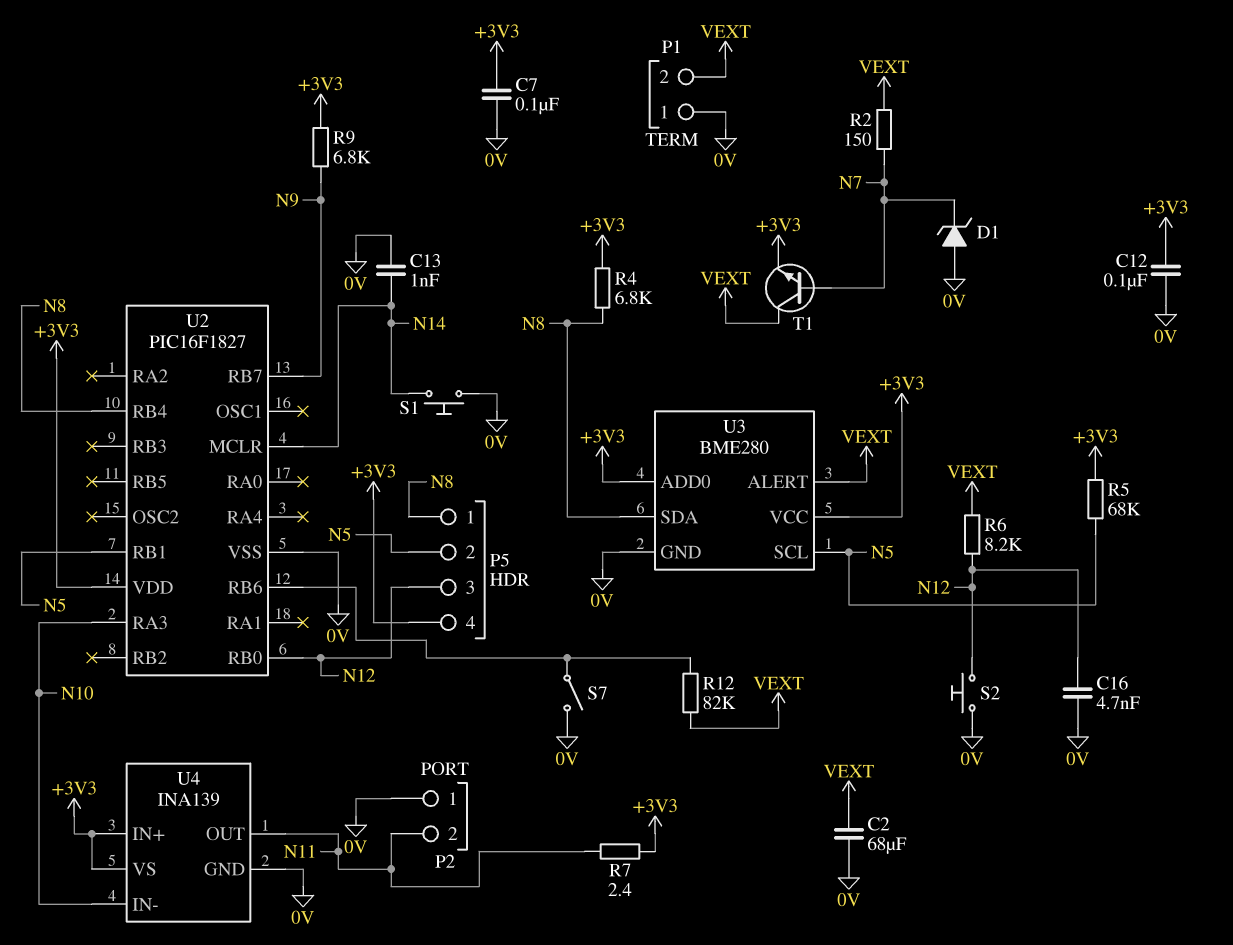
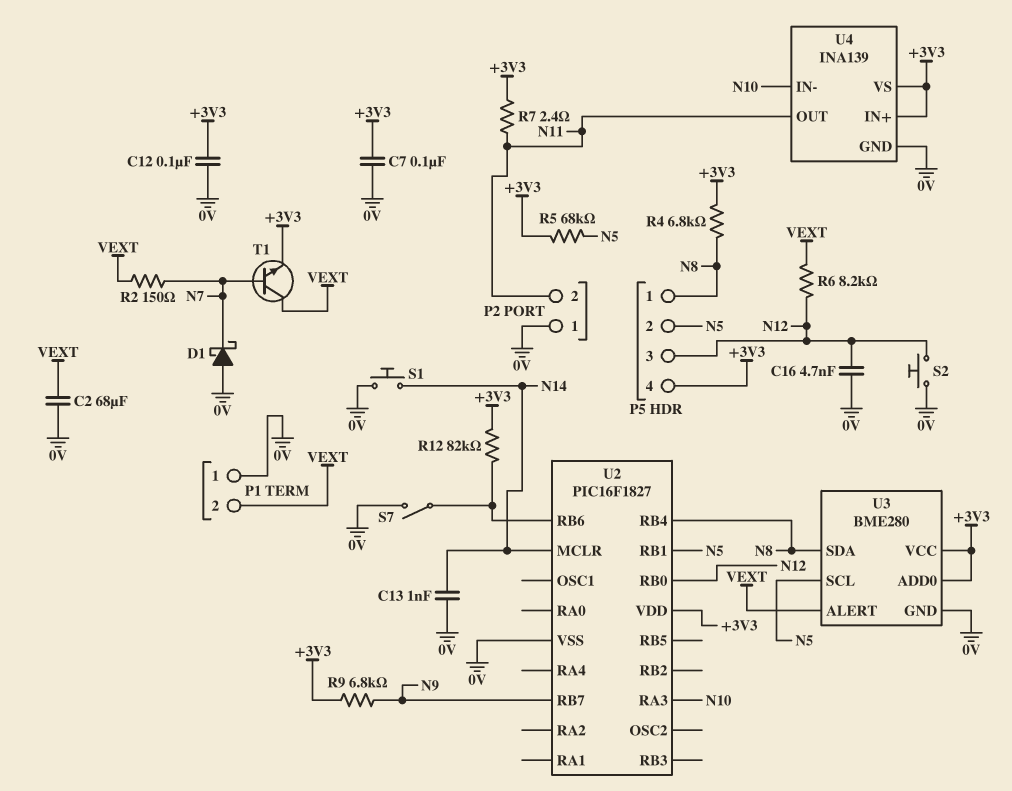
D1: zener (A 0V, K N7) -> schottky (A 0V, K N7)
R12: 82k (U2/RB6, VEXT) -> 82k (+3V3, U2/RB6)

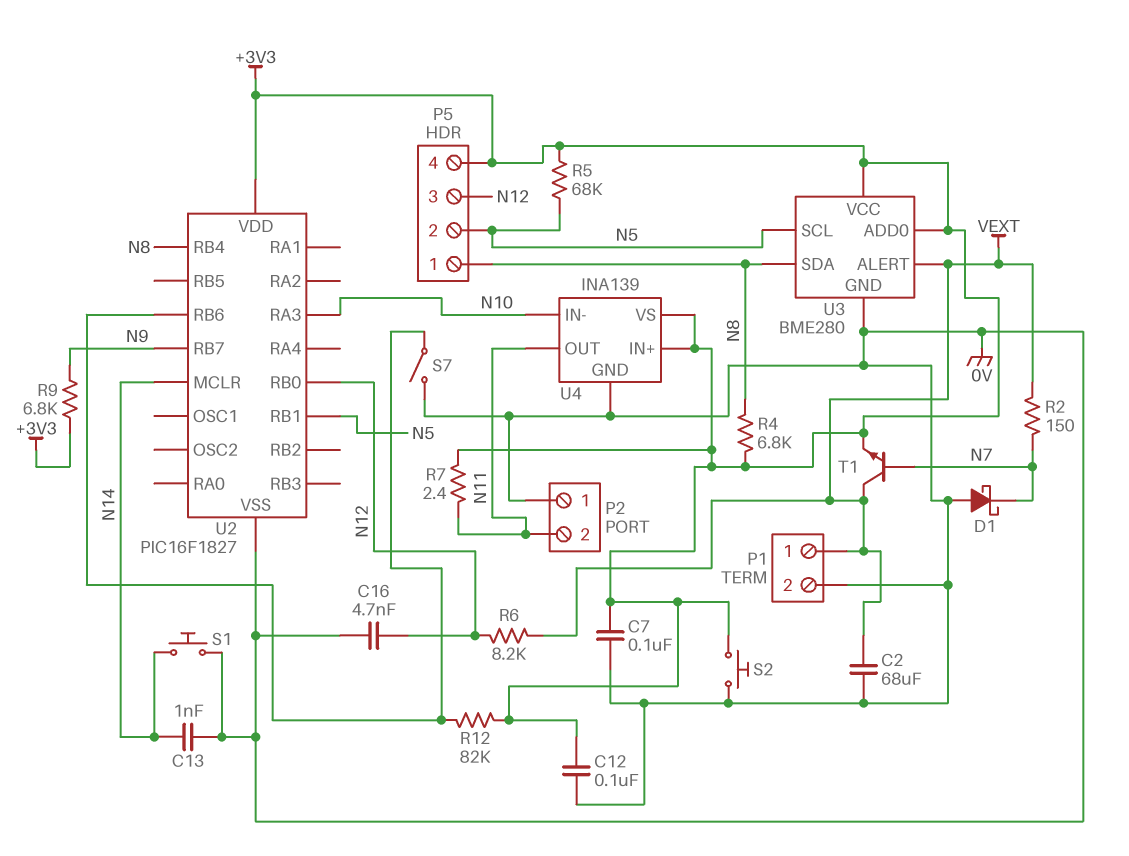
P1 pin 1: 0V -> VEXT
P1 pin 2: VEXT -> 0V
S2: button (0V, N12) -> button (+3V3, 0V)

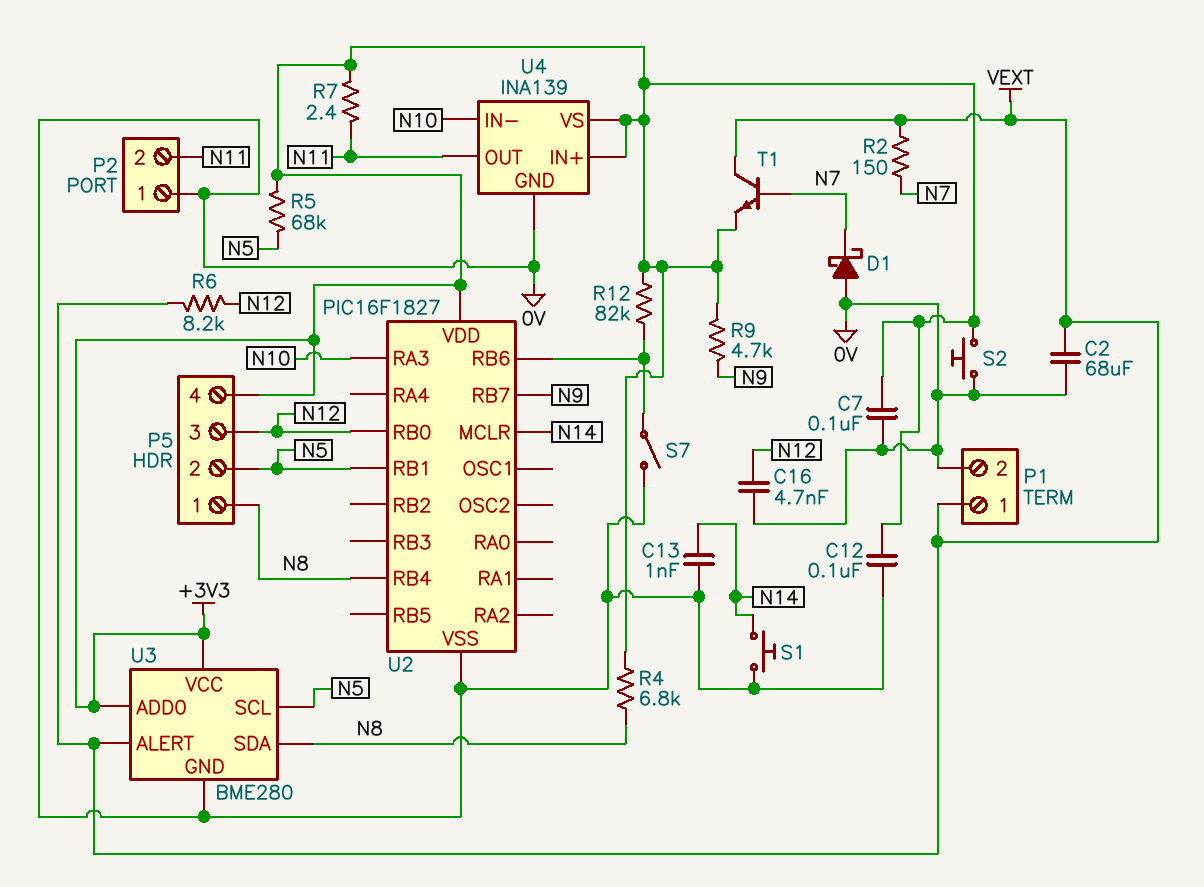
R9: 6.8k (+3V3, N9) -> 4.7k (+3V3, N9)

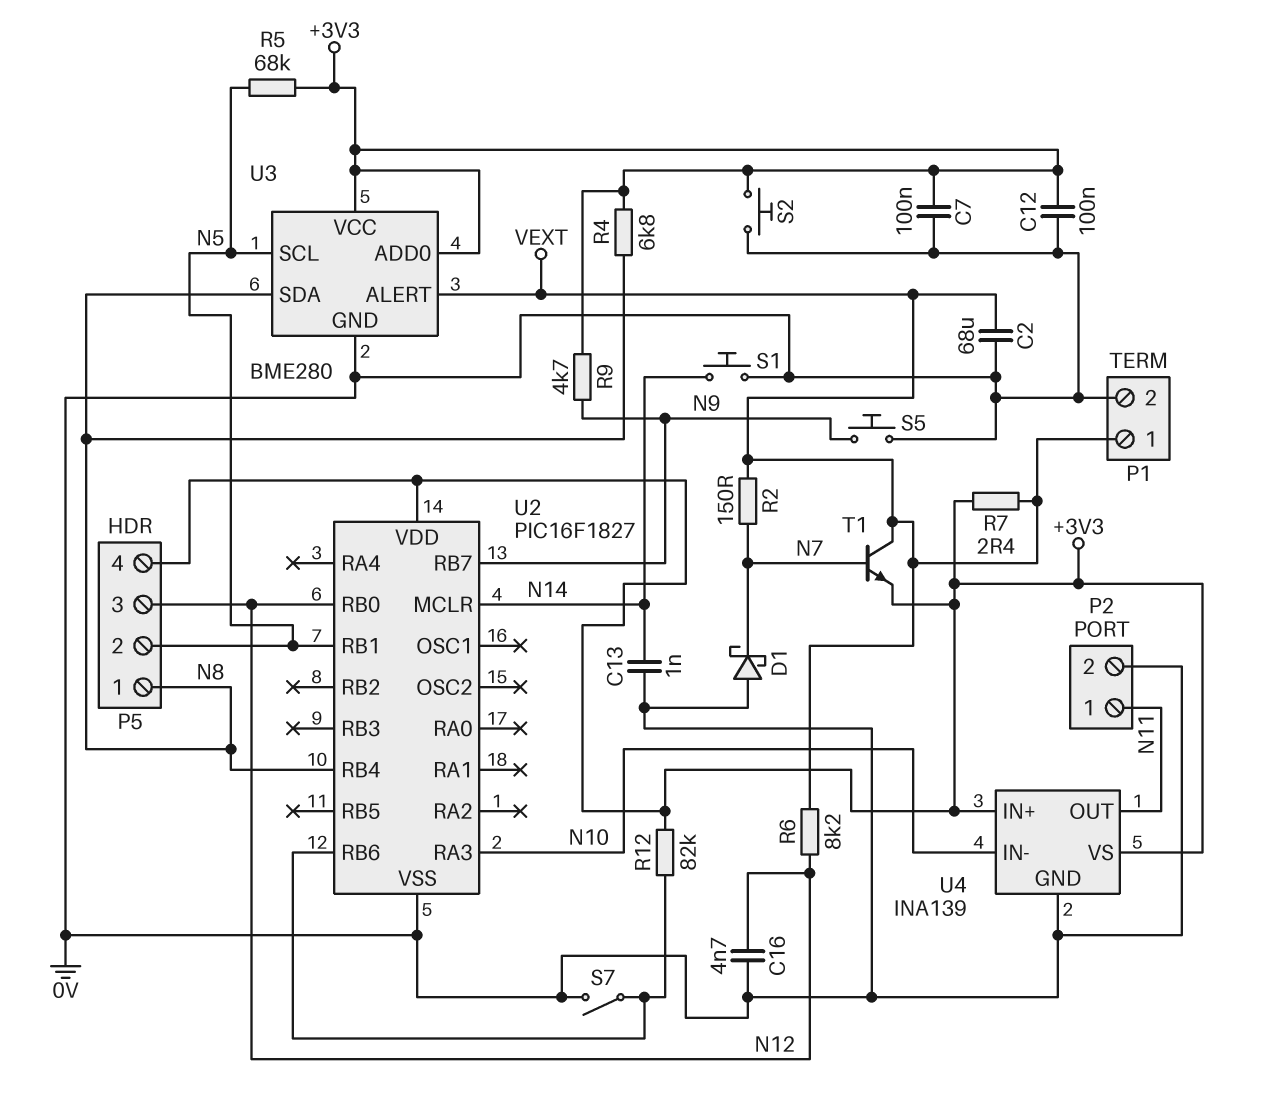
P2 pin 1: 0V -> N11
P2 pin 2: N11 -> 0V
R7: 2.4 (+3V3, N11) -> 2.4 (+3V3, VEXT)
S5: none -> button (0V, N9)

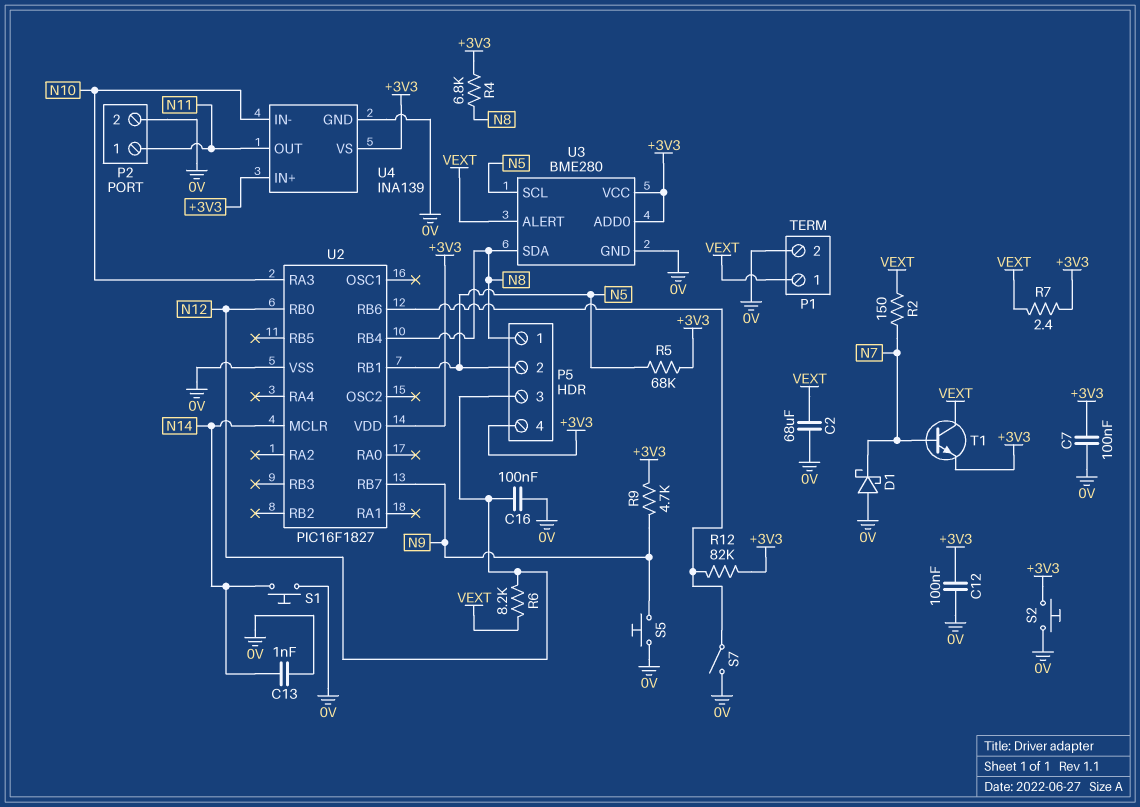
C16: 4.7nF (0V, N12) -> 100nF (0V, N12)

